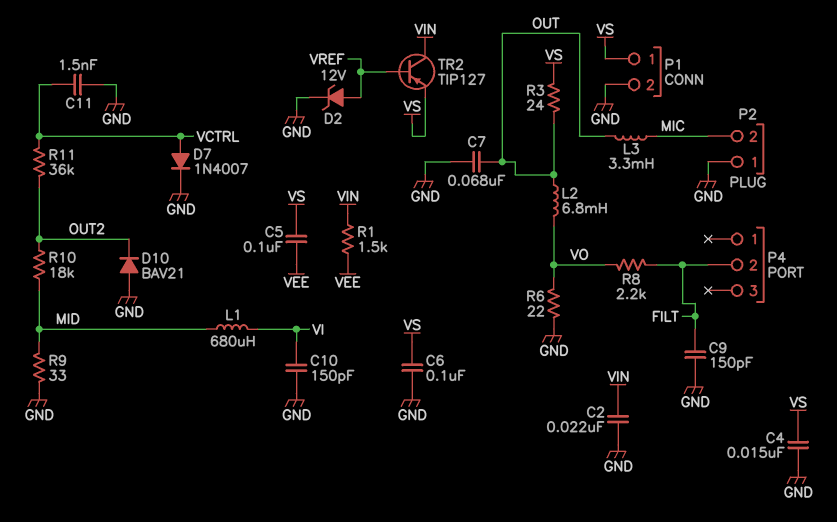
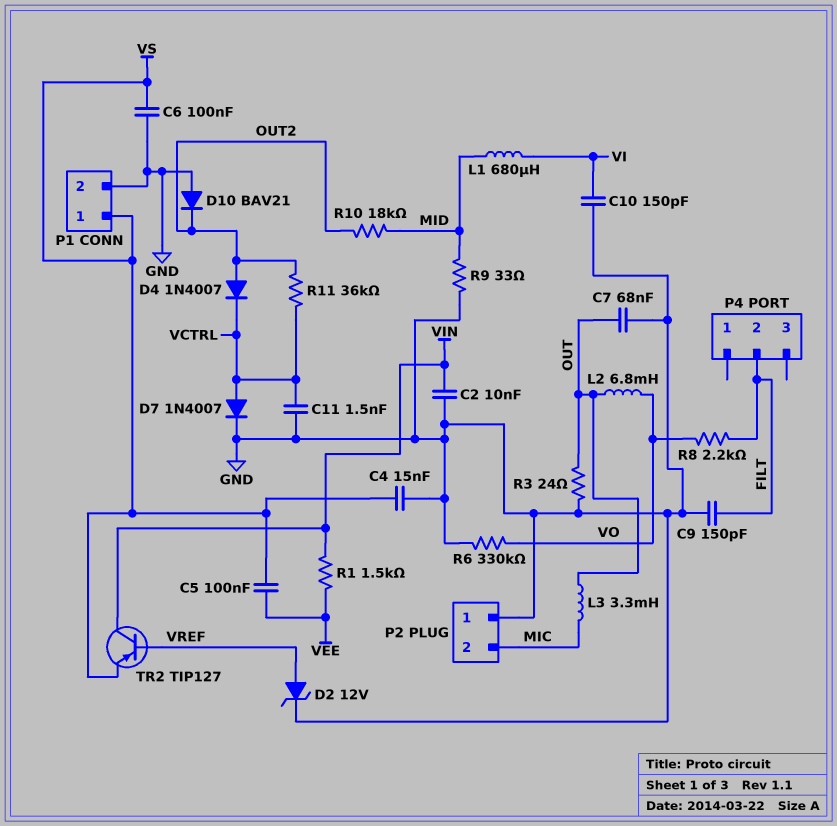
C2: 22nF (GND, VIN) -> 10nF (GND, VIN)
D4: none -> diode 1N4007 (A OUT2, K VCTRL)
R3: 24 (OUT, VS) -> 24 (GND, OUT)
R6: 22 (GND, VO) -> 330k (GND, VO)

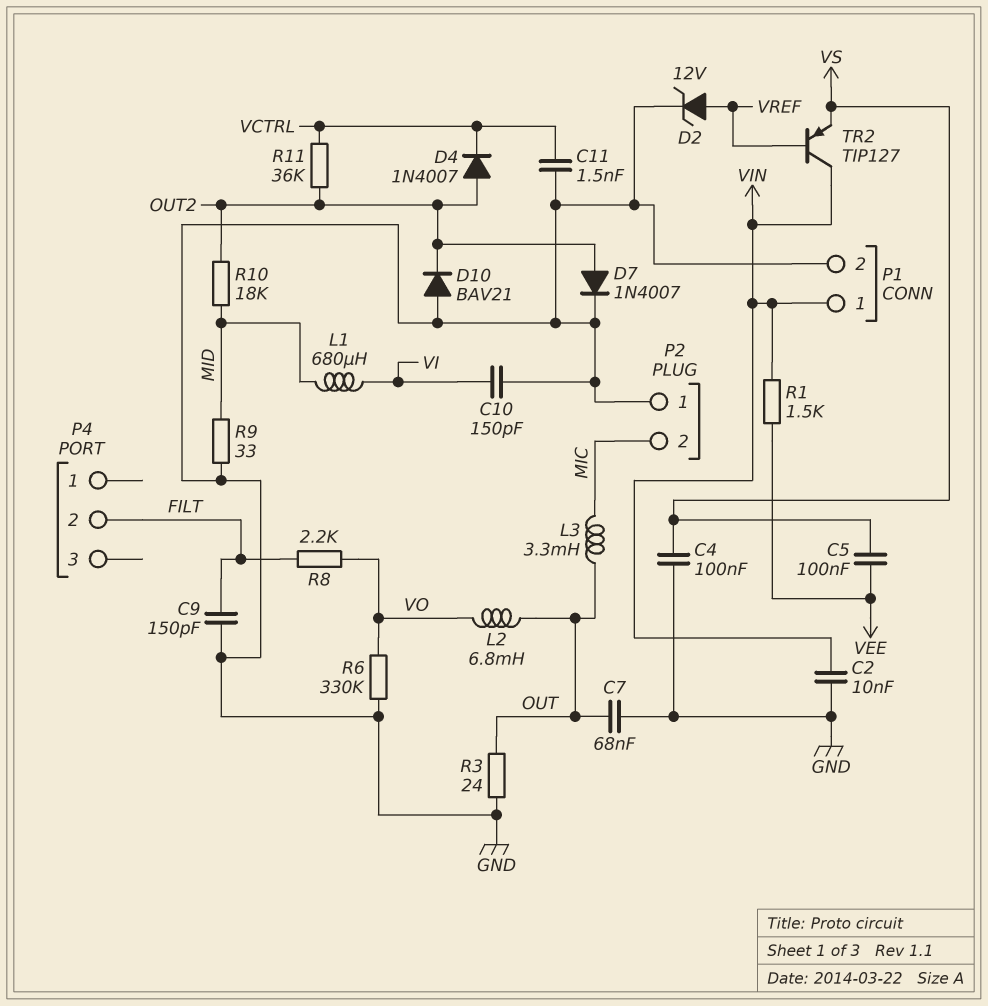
C4: 15nF (GND, VS) -> 100nF (GND, VS)
C6: 100nF (GND, VS) -> none
D7: diode 1N4007 (A VCTRL, K GND) -> diode 1N4007 (A OUT2, K GND)
P1 pin 1: VS -> VIN

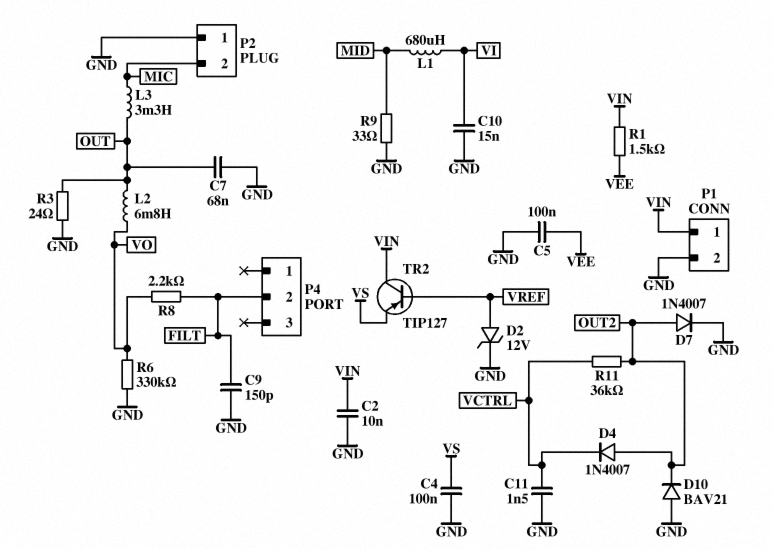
C5: 100nF (VEE, VS) -> 100nF (GND, VEE)
C10: 150pF (GND, VI) -> 15nF (GND, VI)
R10: 18k (MID, OUT2) -> none

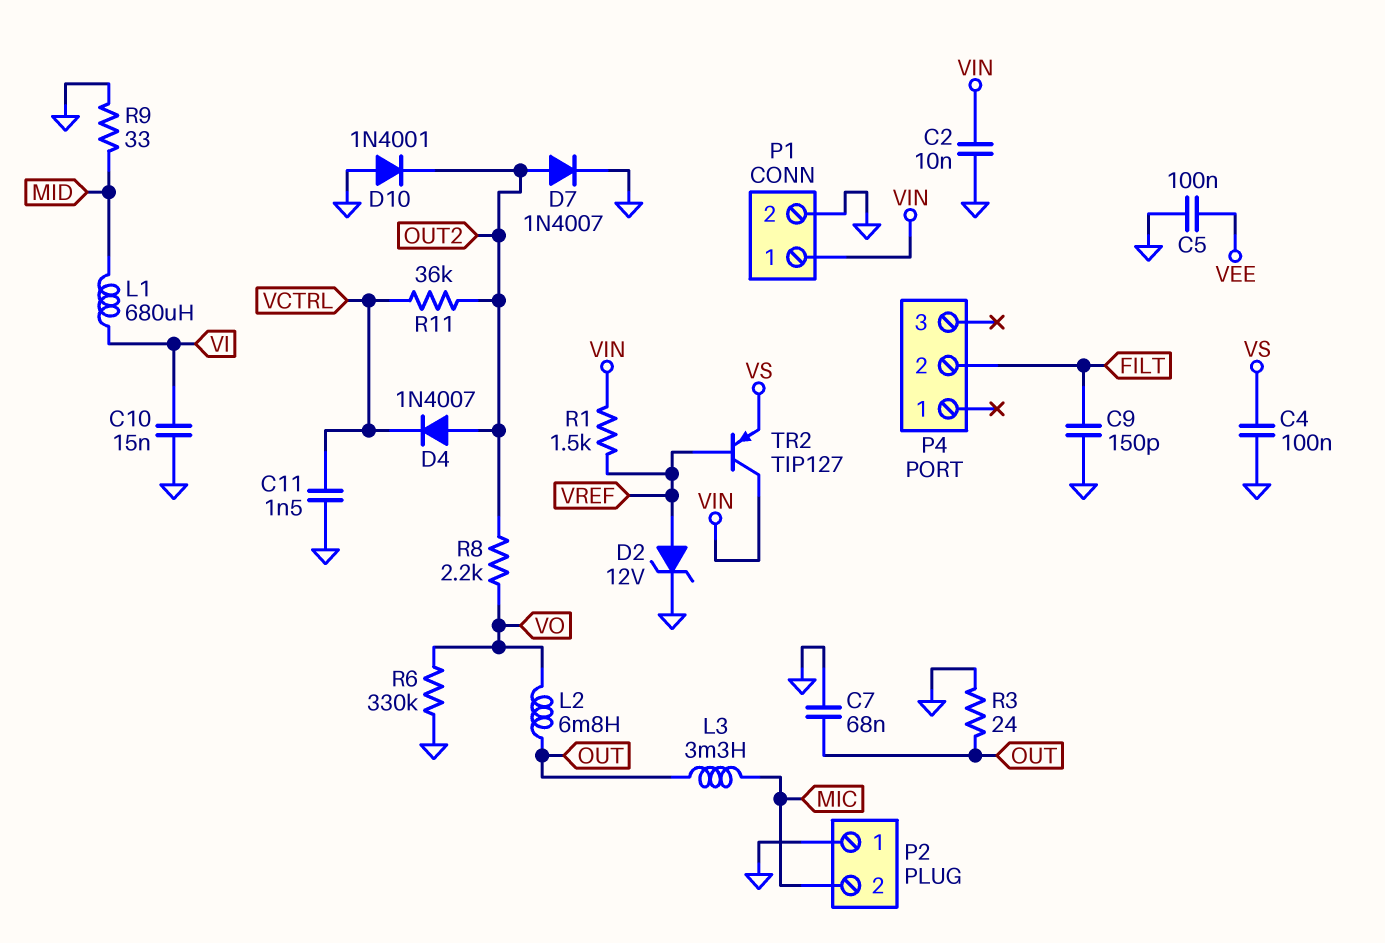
D10: diode BAV21 (A GND, K OUT2) -> diode 1N4001 (A GND, K OUT2)
R1: 1.5k (VEE, VIN) -> 1.5k (VIN, VREF)
R8: 2.2k (FILT, VO) -> 2.2k (OUT2, VO)

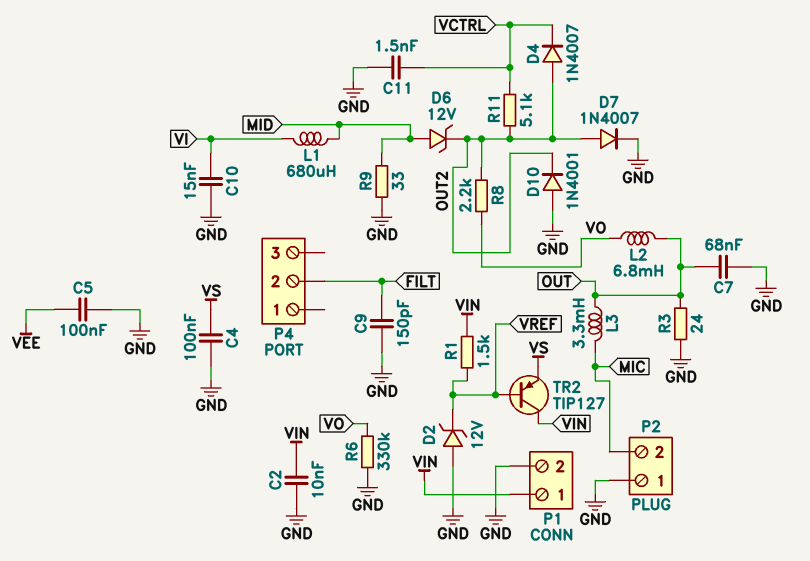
D2: zener 12V (A VREF, K GND) -> zener 12V (A GND, K VREF)
D6: none -> zener 12V (A MID, K OUT2)
R11: 36k (OUT2, VCTRL) -> 5.1k (OUT2, VCTRL)

